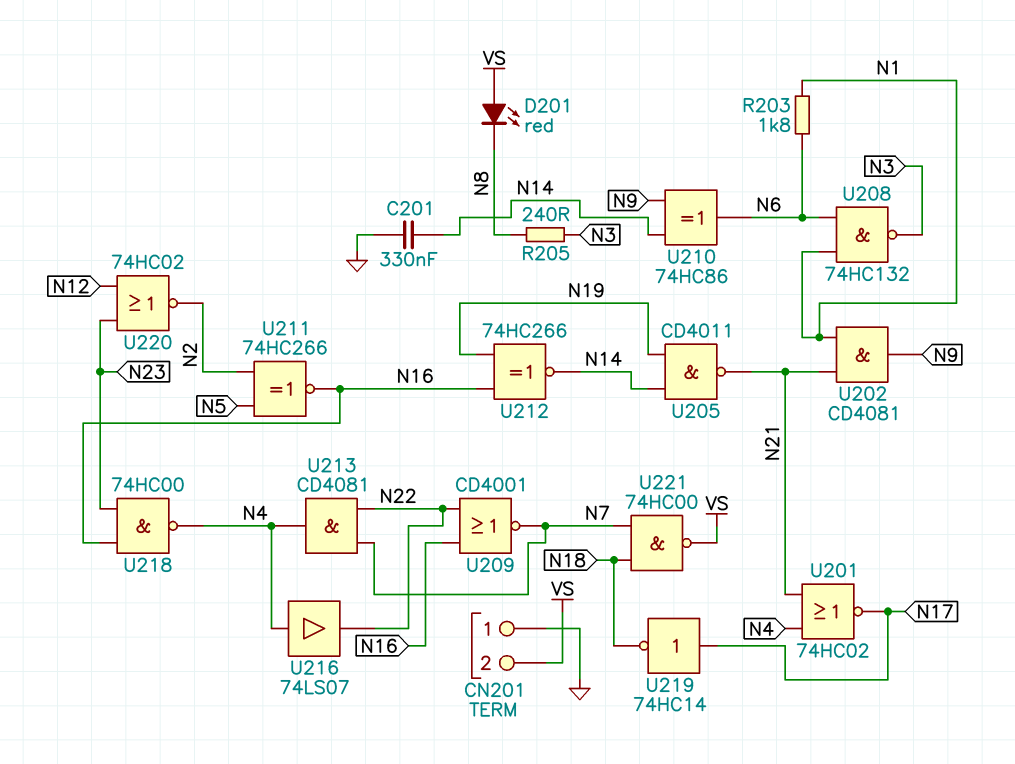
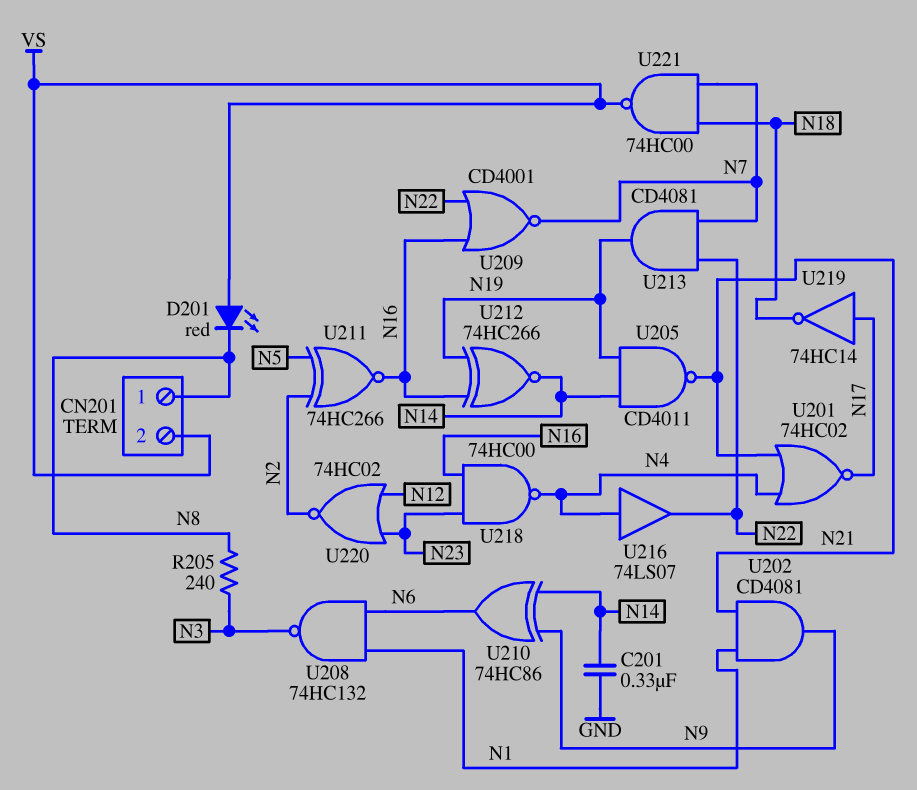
CN201 pin 1: GND -> N8
R203: 1.8k (N1, N6) -> none
U213: AND CD4081 (in N7, in N22, out N4) -> AND CD4081 (in N7, in N22, out N19)

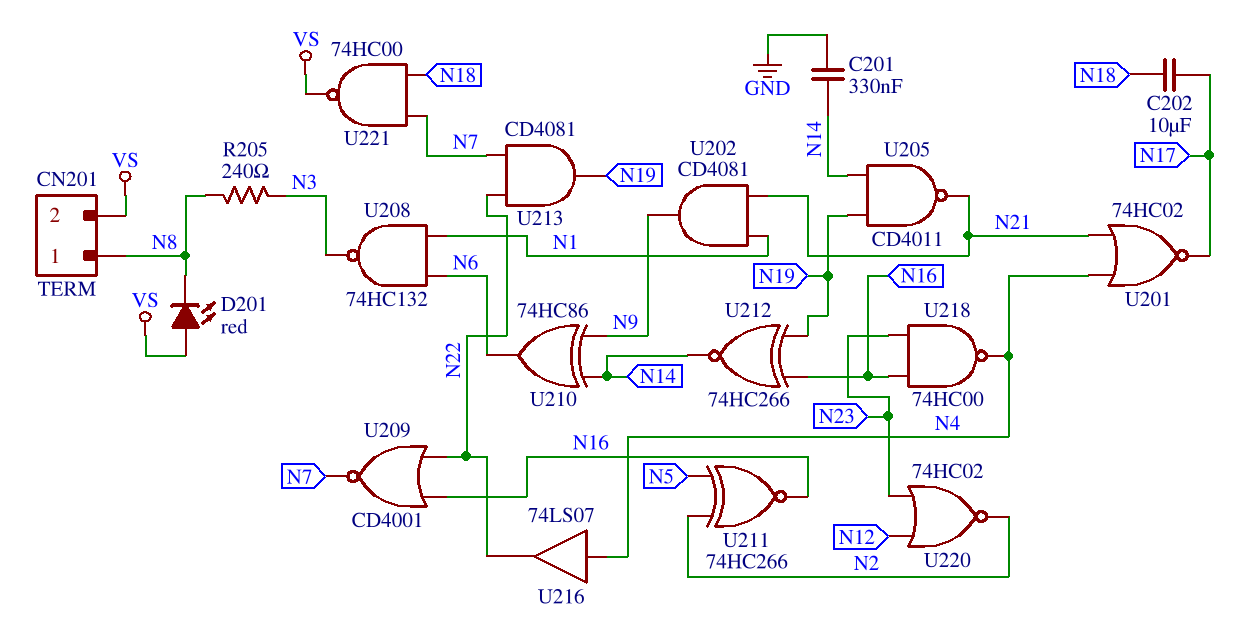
C202: none -> 10uF (N17, N18)
U219: NOT 74HC14 (in N17, out N18) -> none

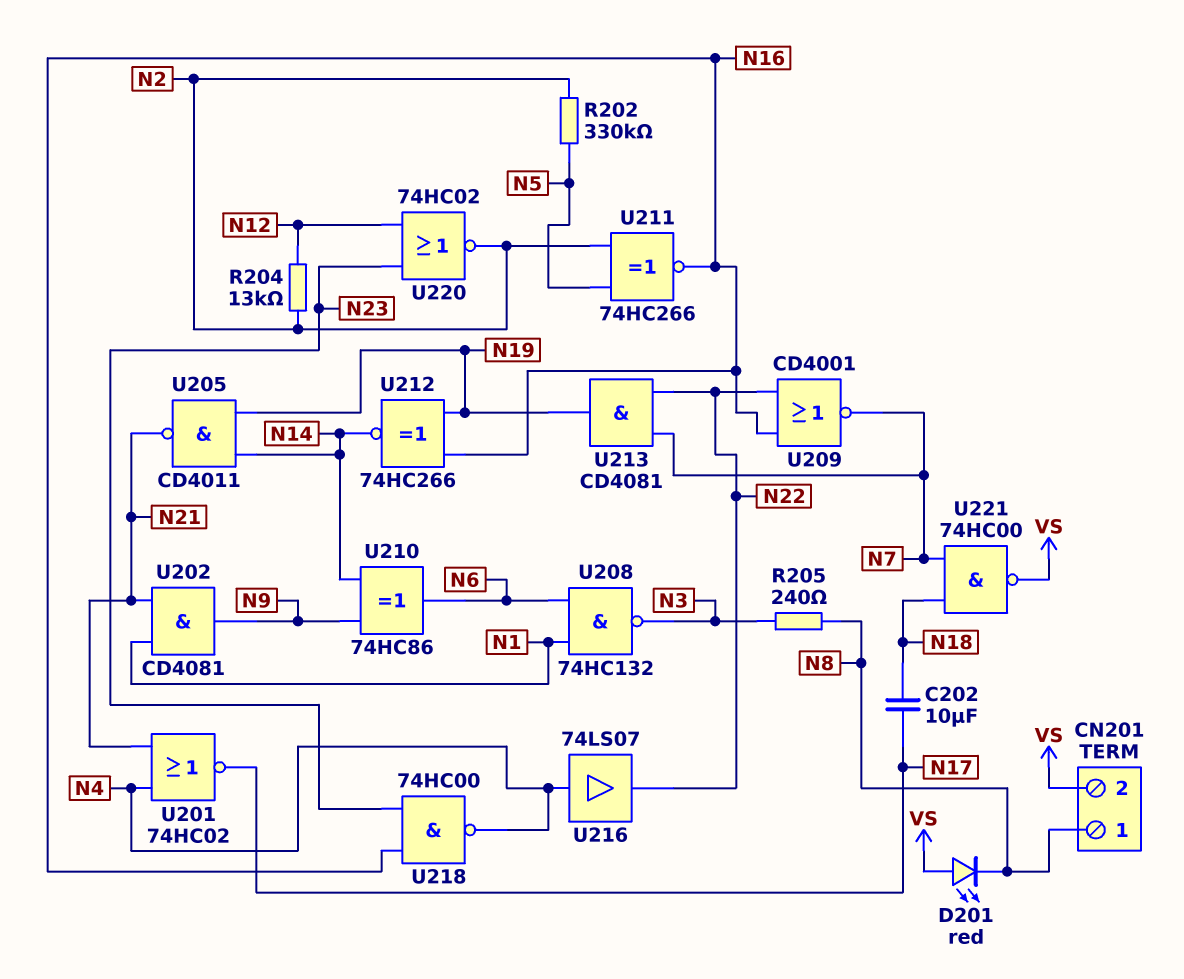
C201: 330nF (GND, N14) -> none
R202: none -> 330k (N2, N5)
R204: none -> 13k (N2, N12)

